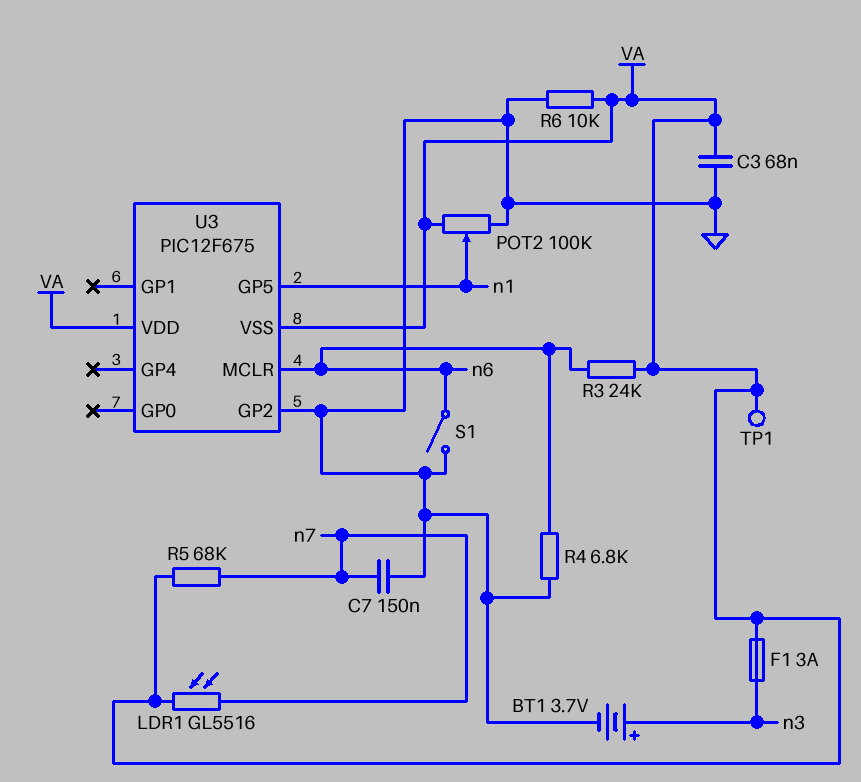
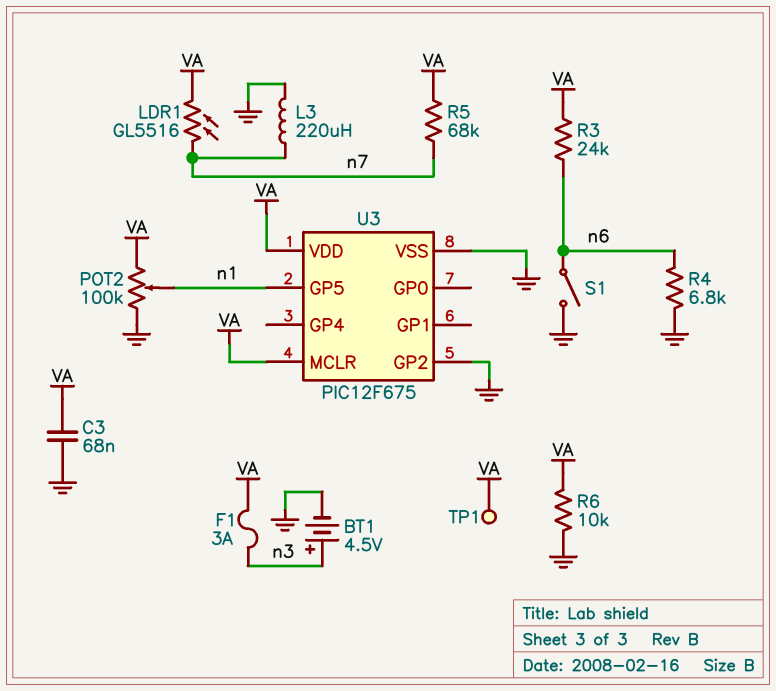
BT1: 3.7V (plus n3, minus GND) -> 4.5V (plus n3, minus GND)
C7: 150nF (GND, n7) -> none
L3: none -> 220uH (GND, n7)
U3 pin MCLR: n6 -> VA
U3 pin VSS: VA -> GND

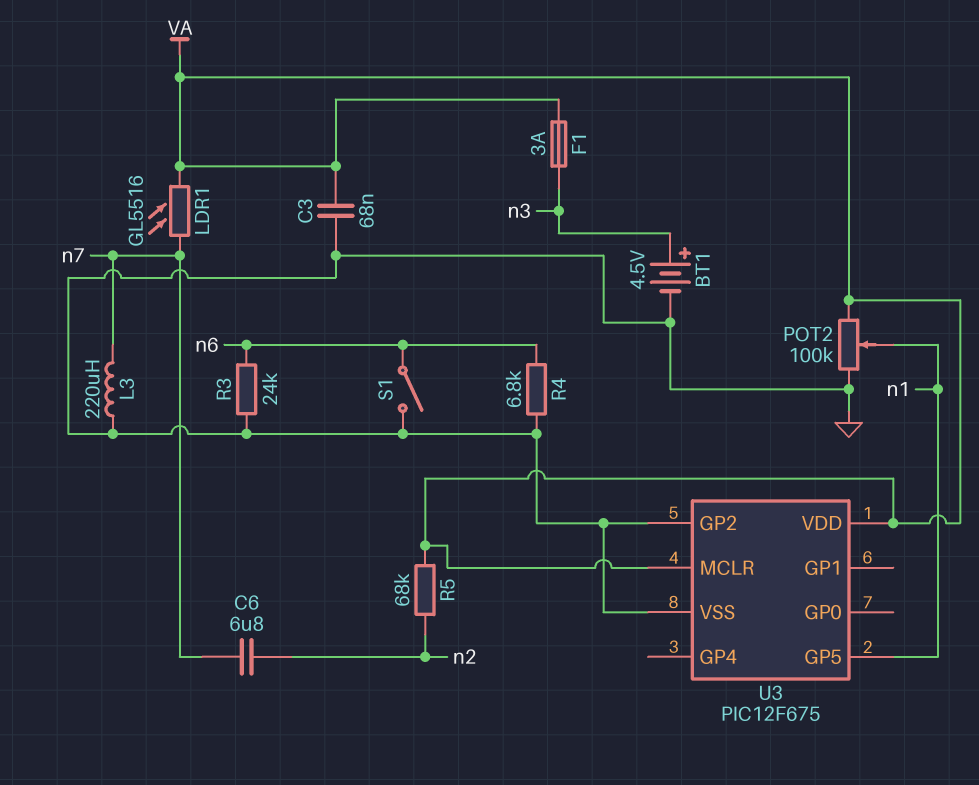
C6: none -> 6.8uF (n2, n7)
R3: 24k (VA, n6) -> 24k (GND, n6)
R5: 68k (VA, n7) -> 68k (VA, n2)
R6: 10k (GND, VA) -> none
TP1: test point (VA) -> none

